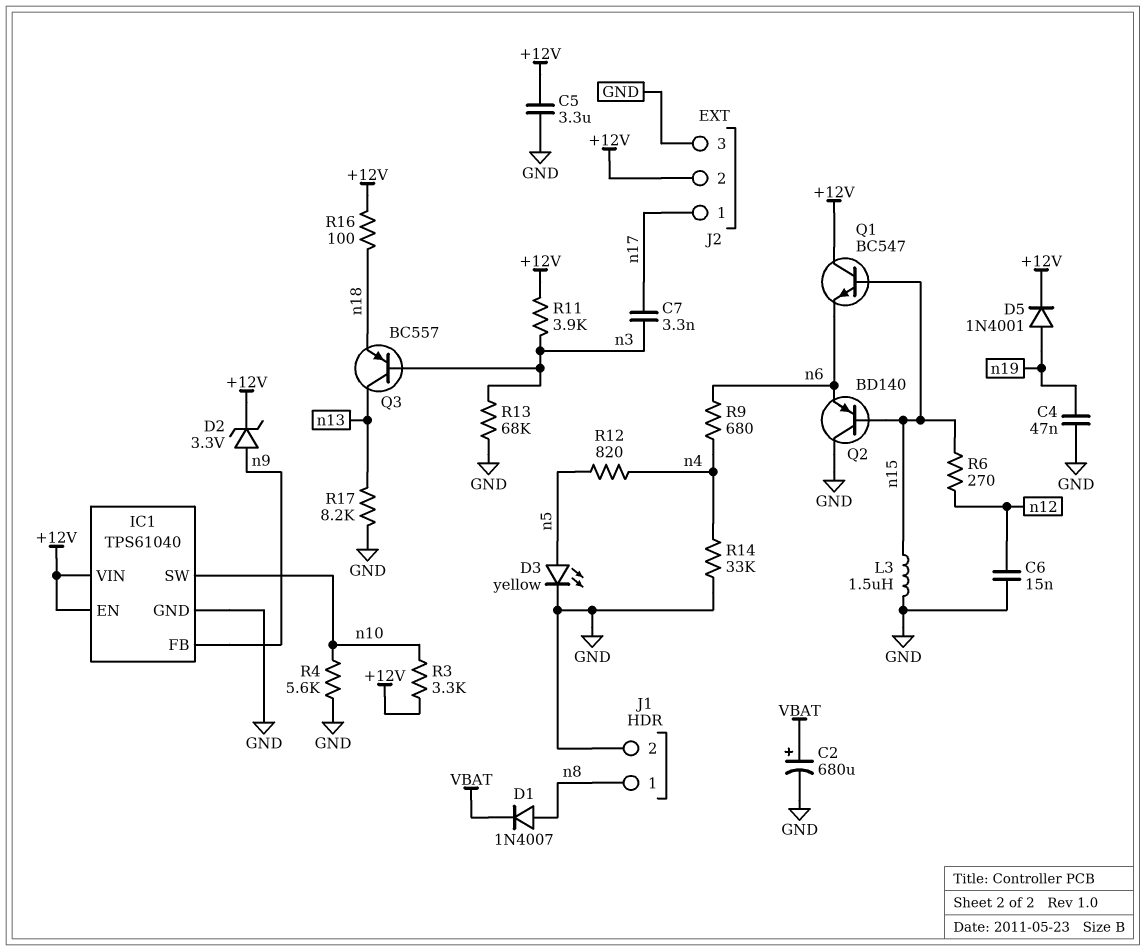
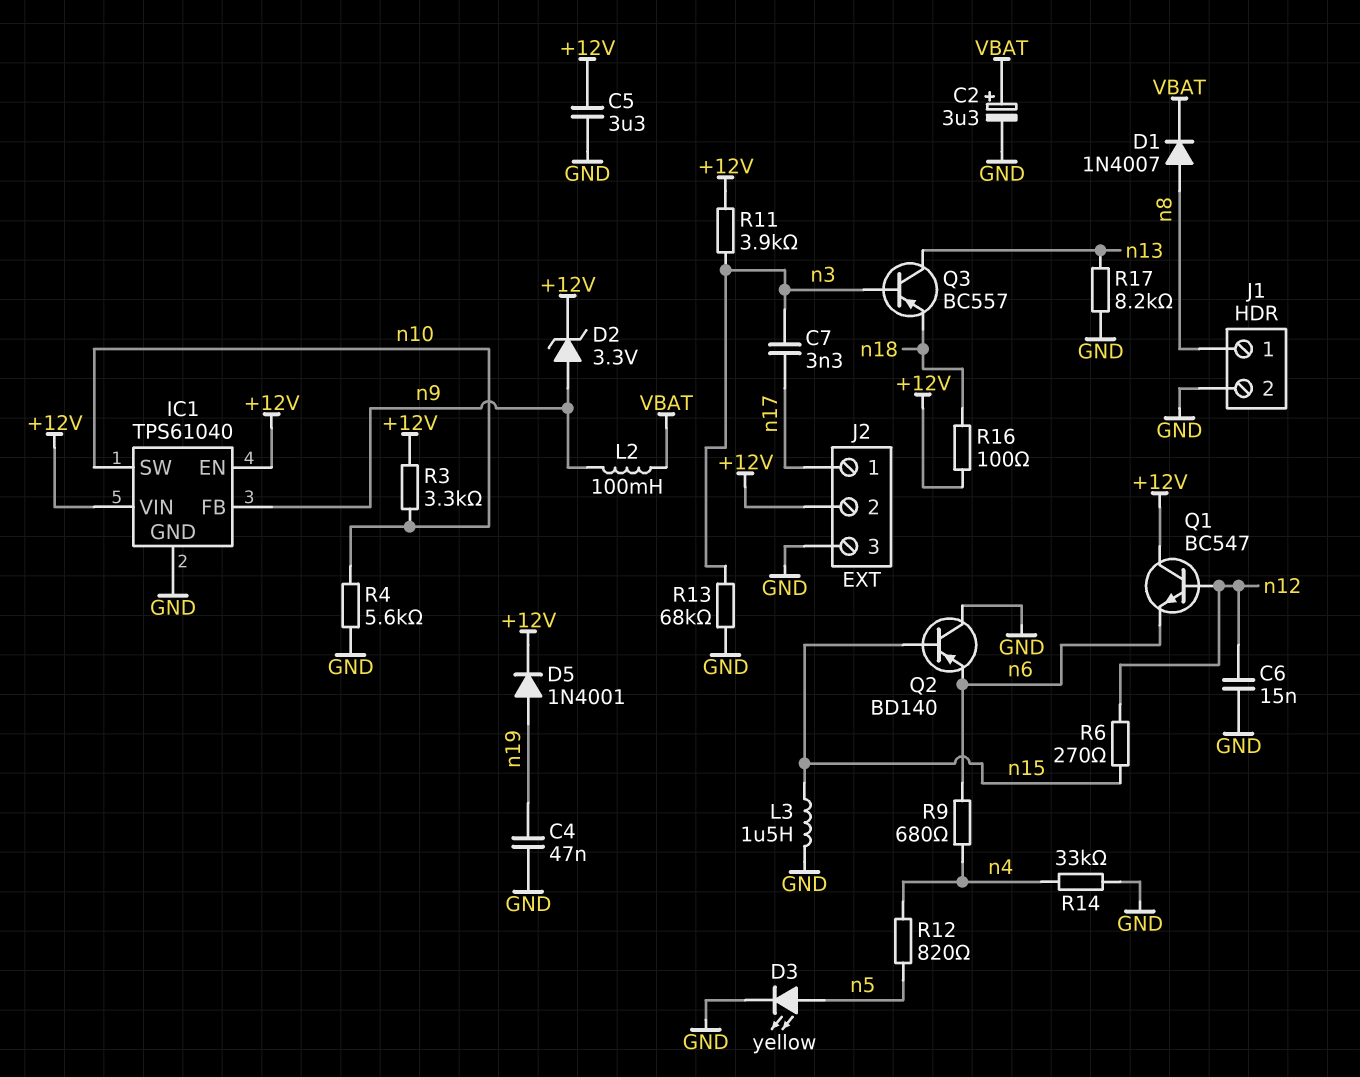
C2: 680uF (plus VBAT, minus GND) -> 3.3uF (plus VBAT, minus GND)
L2: none -> 100mH (VBAT, n9)
Q1: NPN BC547 (B n15, C +12V, E n6) -> NPN BC547 (B n12, C +12V, E n6)

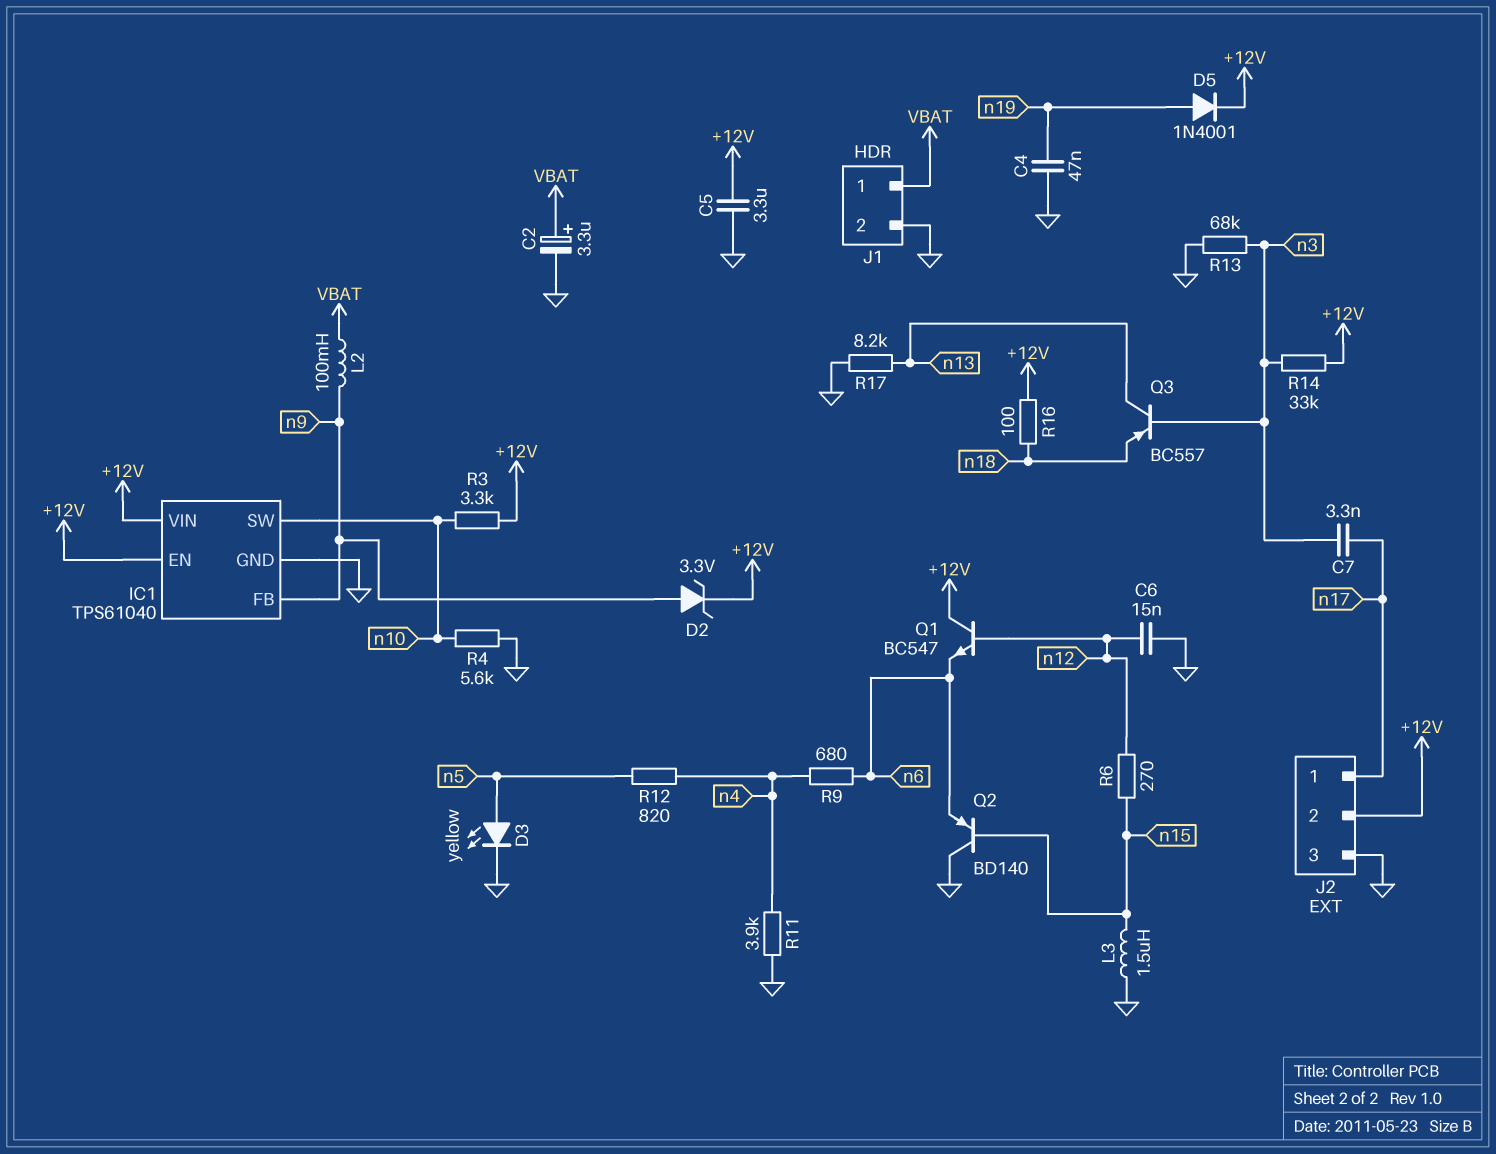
D1: diode 1N4007 (A n8, K VBAT) -> none
J1 pin 1: n8 -> VBAT
R11: 3.9k (+12V, n3) -> 3.9k (GND, n4)
R14: 33k (GND, n4) -> 33k (+12V, n3)

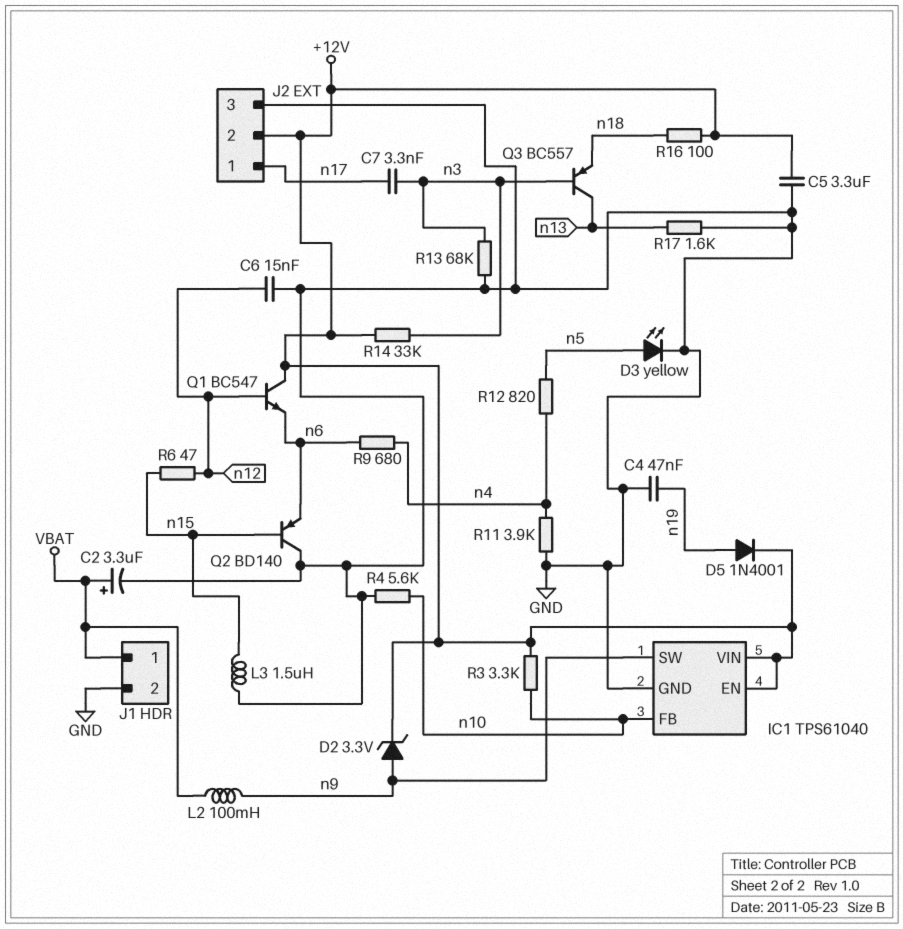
IC1 pin FB: n9 -> n10
IC1 pin SW: n10 -> n9
R6: 270 (n12, n15) -> 47 (n12, n15)
R17: 8.2k (GND, n13) -> 1.6k (GND, n13)

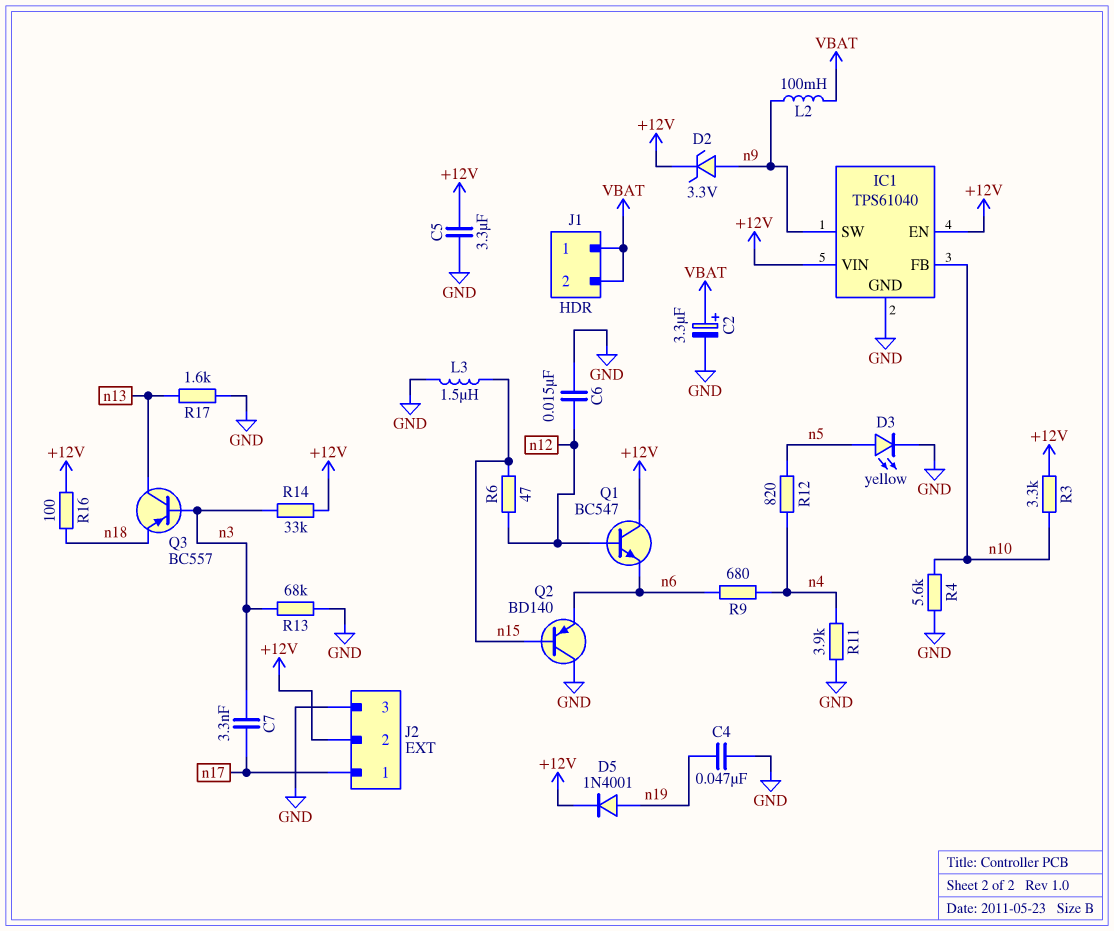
J1 pin 2: GND -> VBAT

